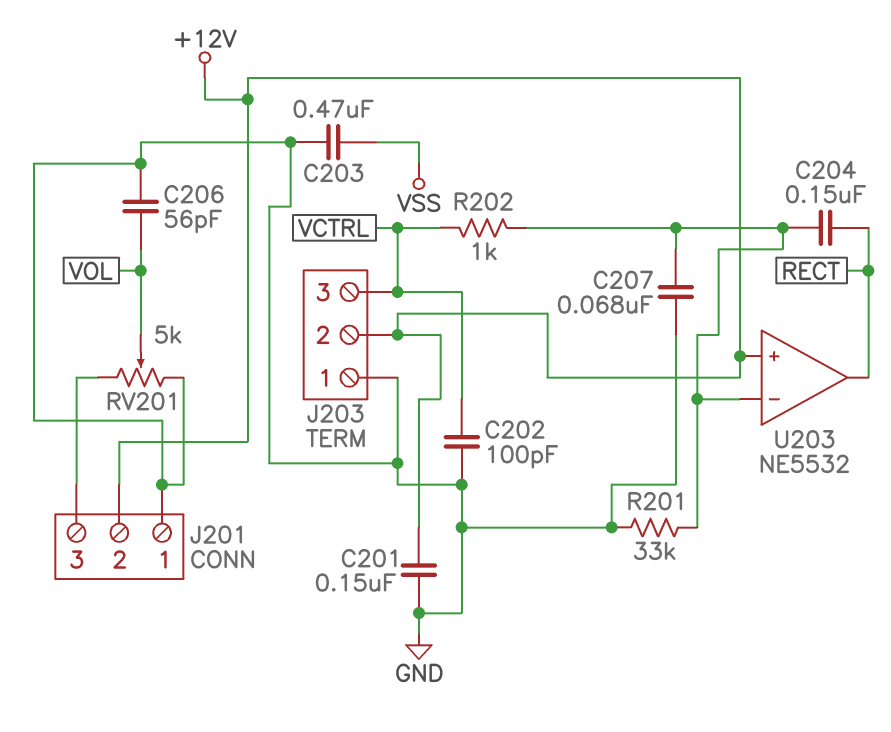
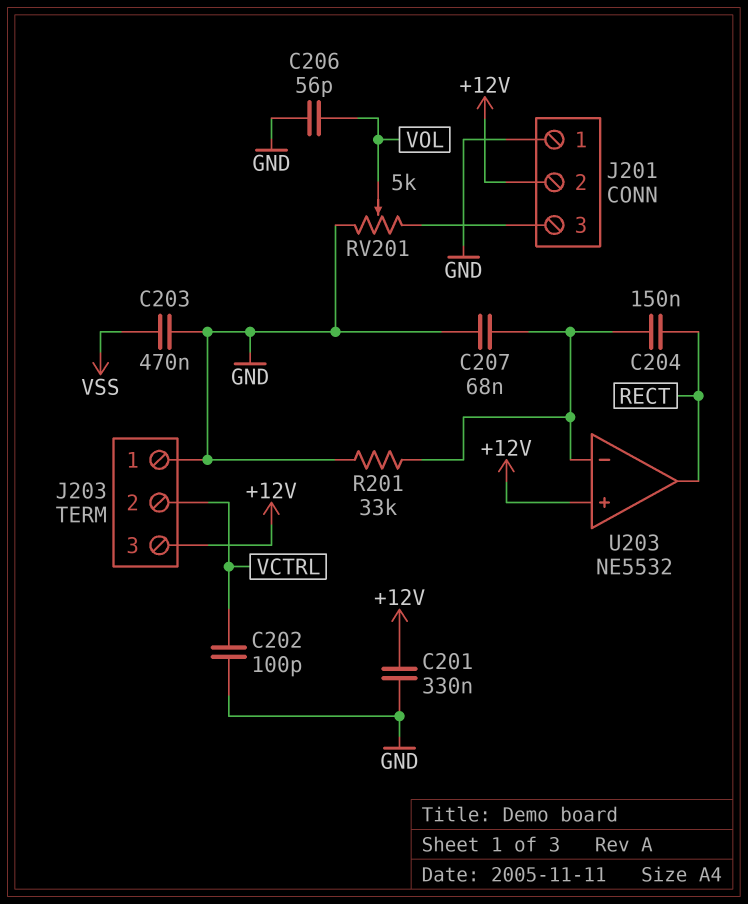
C201: 150nF (+12V, GND) -> 330nF (+12V, GND)
J203 pin 2: +12V -> VCTRL
J203 pin 3: VCTRL -> +12V
R202: 1k (U203/in-, VCTRL) -> none

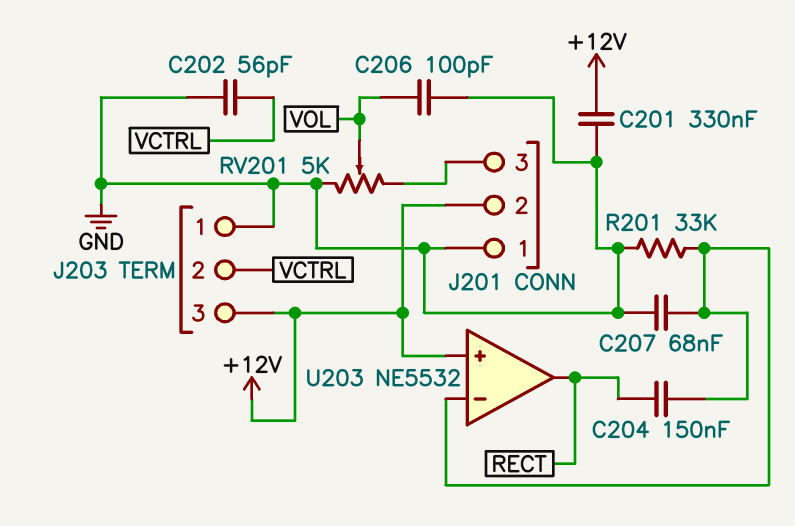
C202: 100pF (GND, VCTRL) -> 56pF (GND, VCTRL)
C203: 470nF (GND, VSS) -> none
C206: 56pF (GND, VOL) -> 100pF (GND, VOL)

